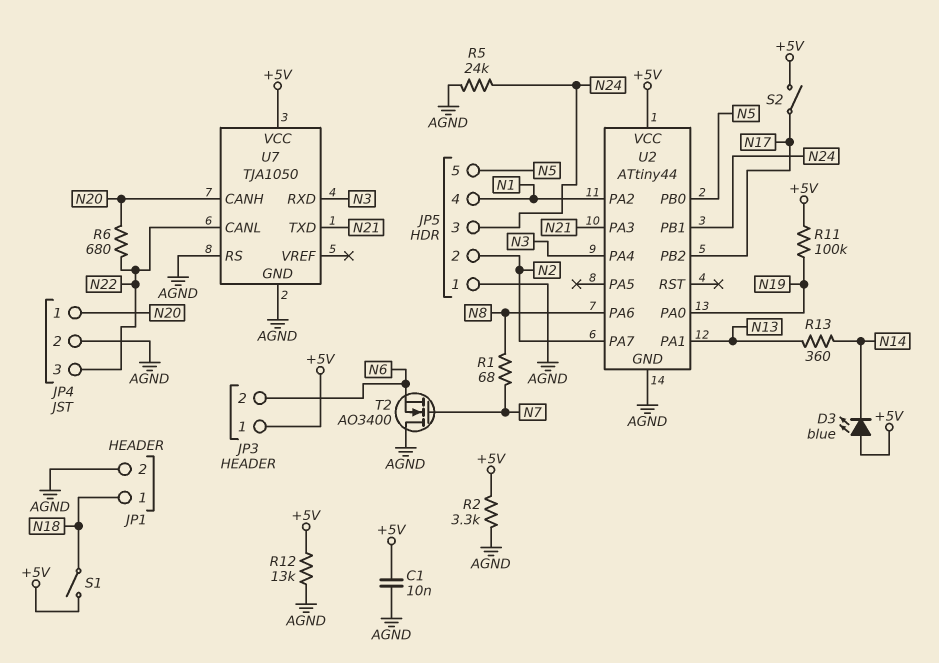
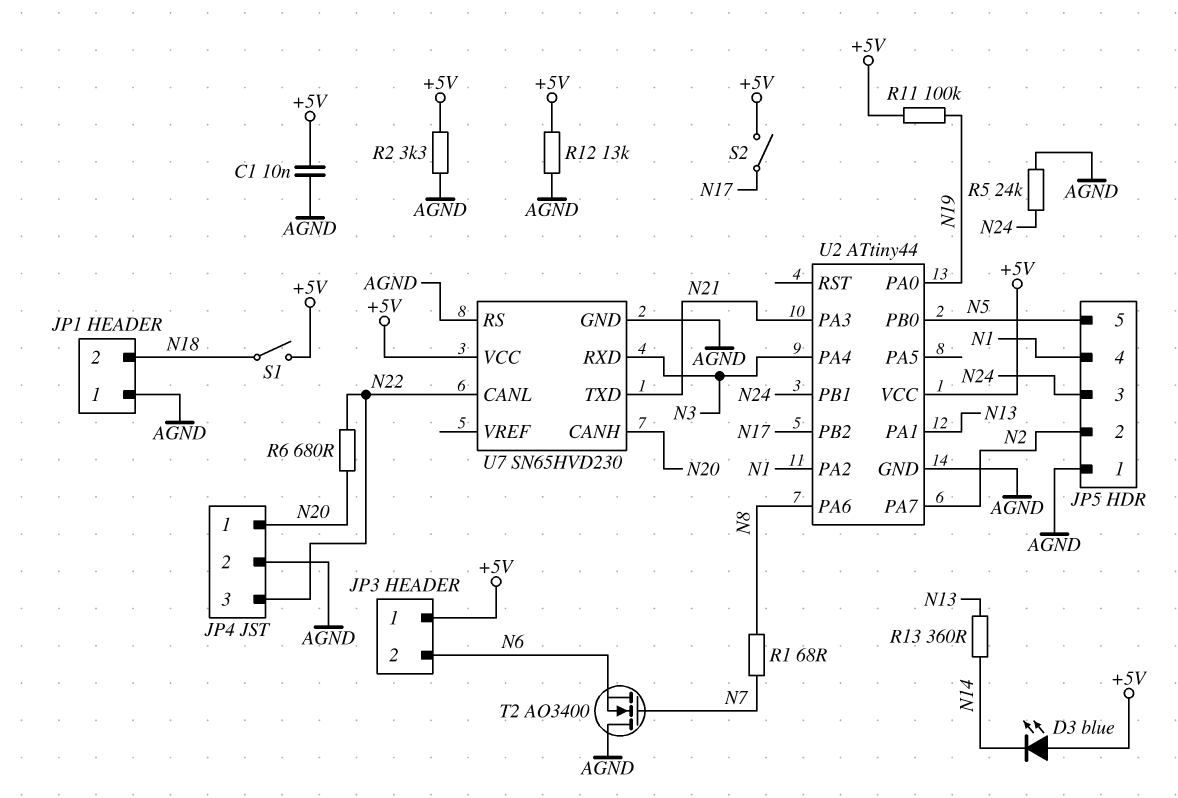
JP1 pin 1: N18 -> AGND
JP1 pin 2: AGND -> N18
U7: TJA1050 -> SN65HVD230

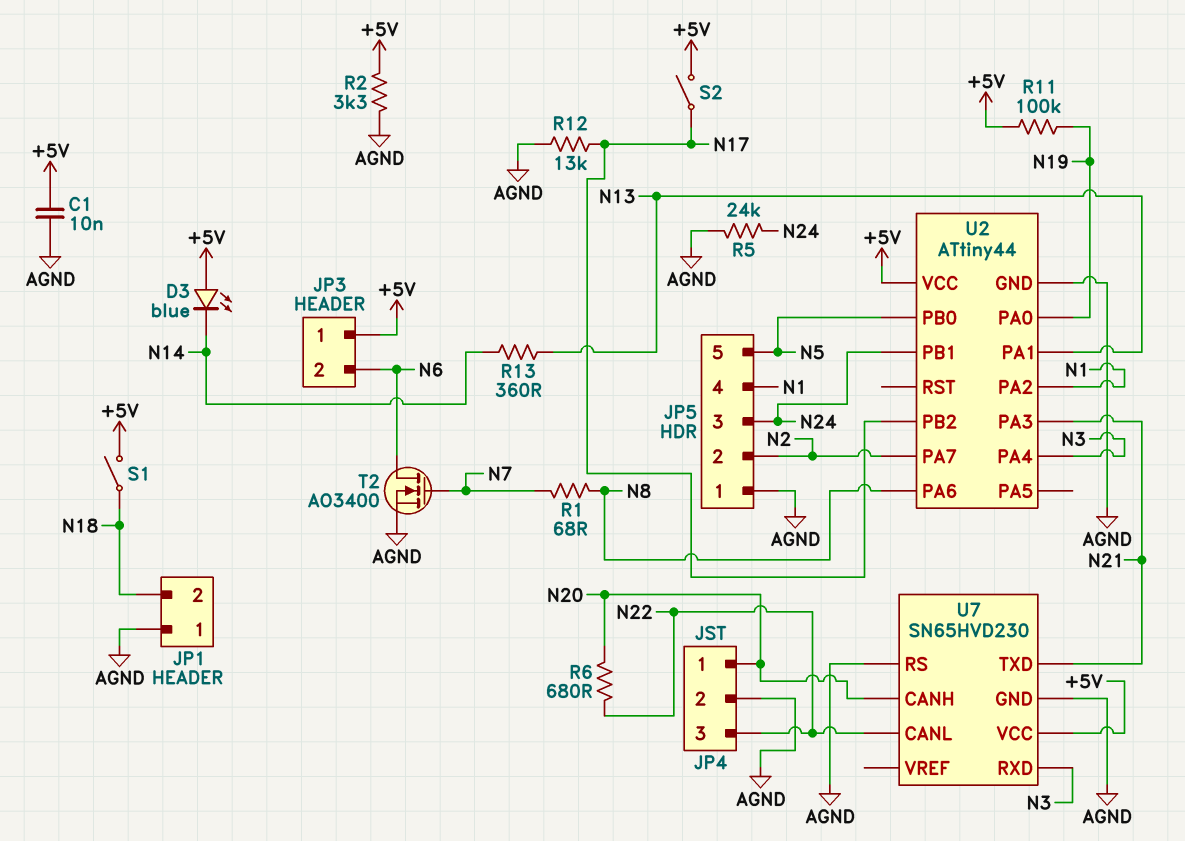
R12: 13k (+5V, AGND) -> 13k (AGND, N17)
T2: NMOS AO3400 (G N7, D AGND, S N6) -> NMOS AO3400 (G N7, D N6, S AGND)

